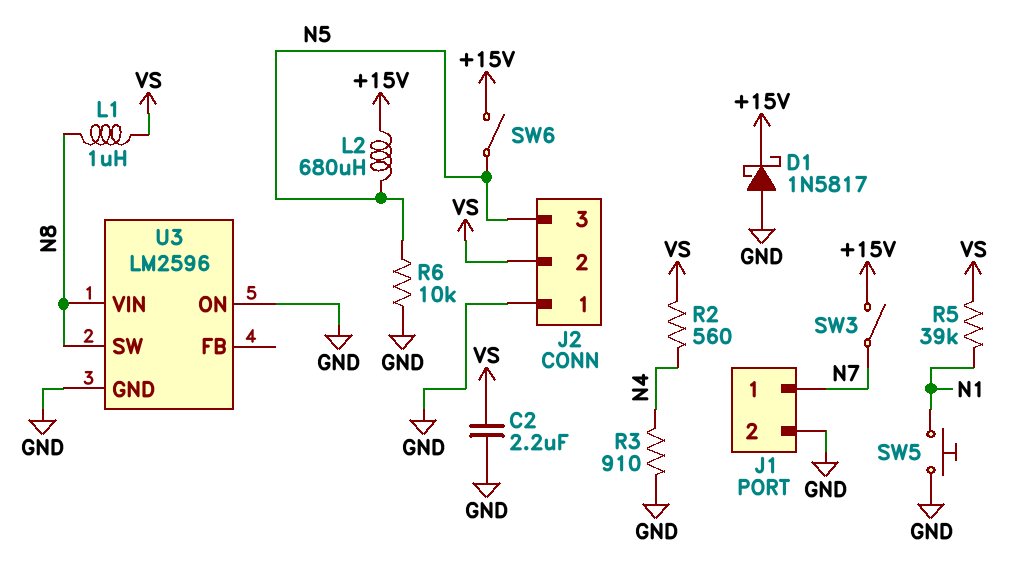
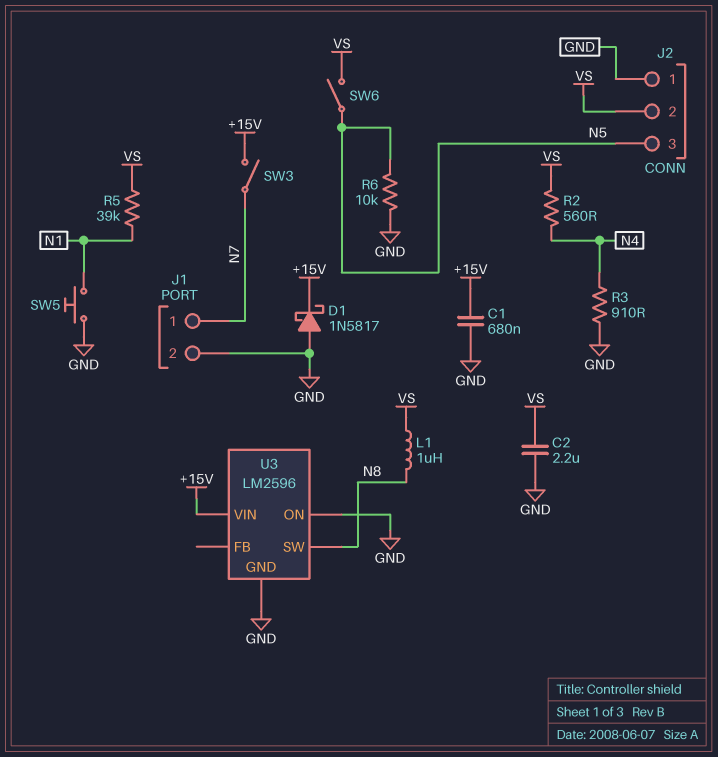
C1: none -> 680nF (+15V, GND)
L2: 680uH (+15V, N5) -> none
SW6: switch (+15V, N5) -> switch (N5, VS)
U3 pin VIN: N8 -> +15V

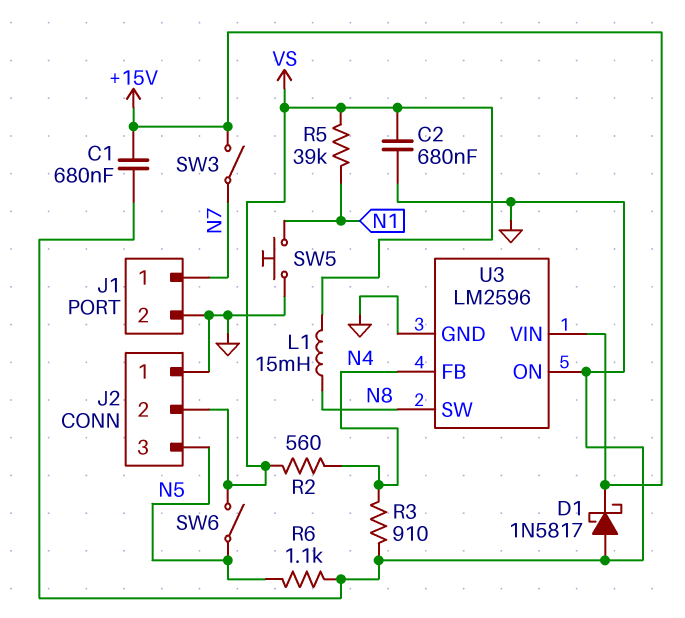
C2: 2.2uF (GND, VS) -> 680nF (GND, VS)
L1: 1uH (N8, VS) -> 15mH (N8, VS)
R6: 10k (GND, N5) -> 1.1k (GND, N5)
U3 pin FB: none -> N4

